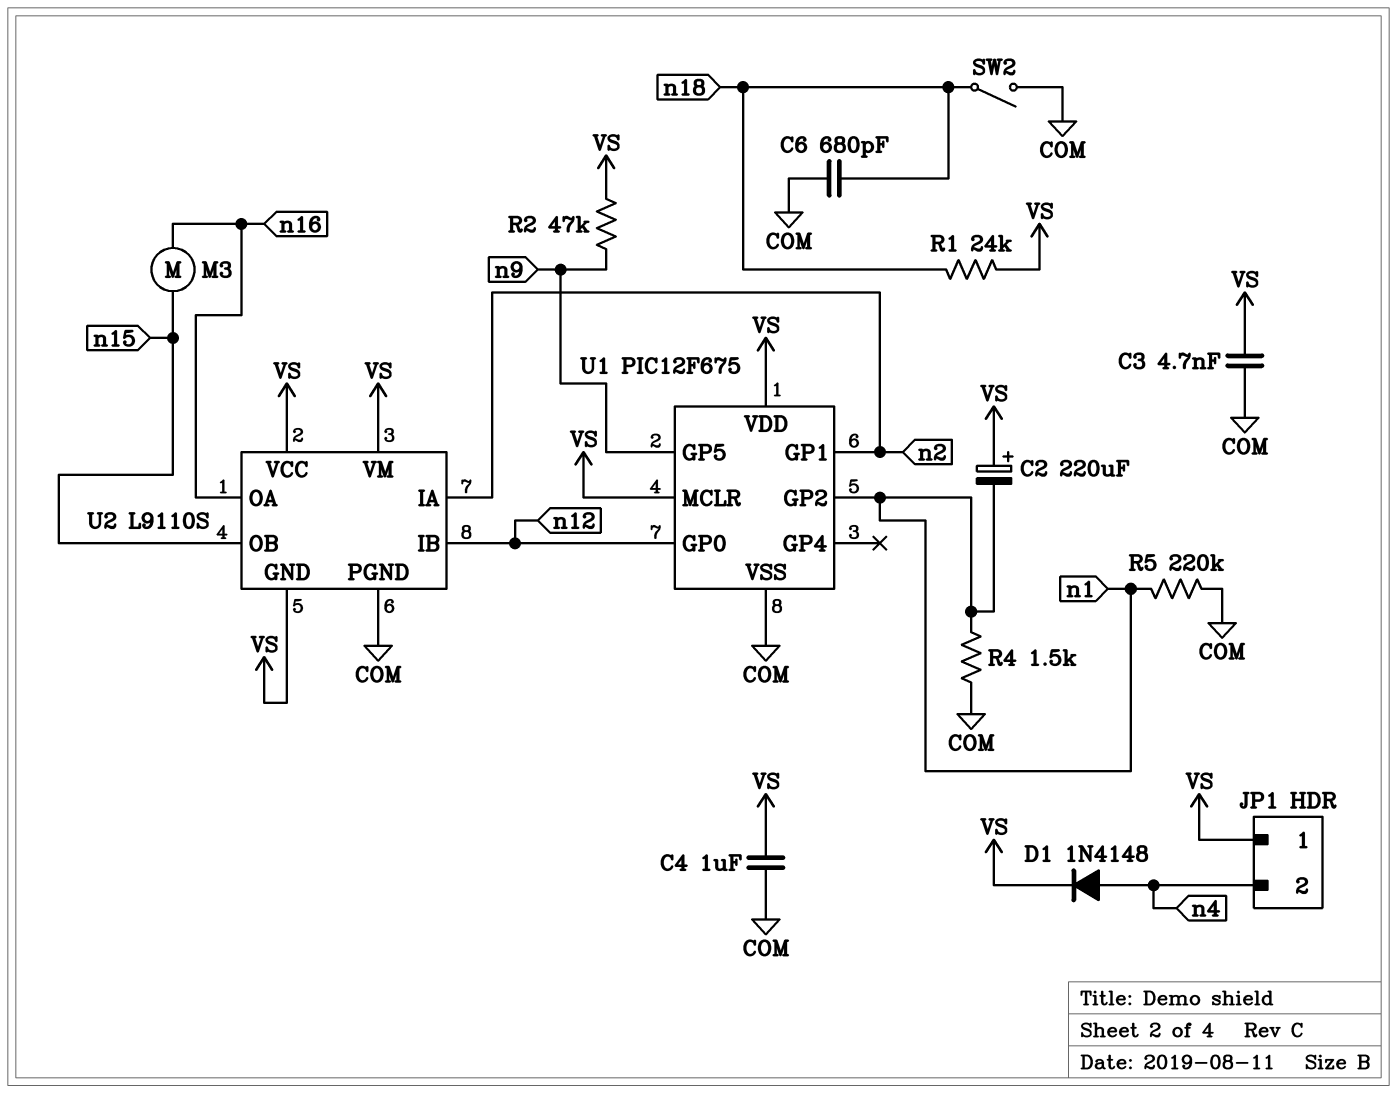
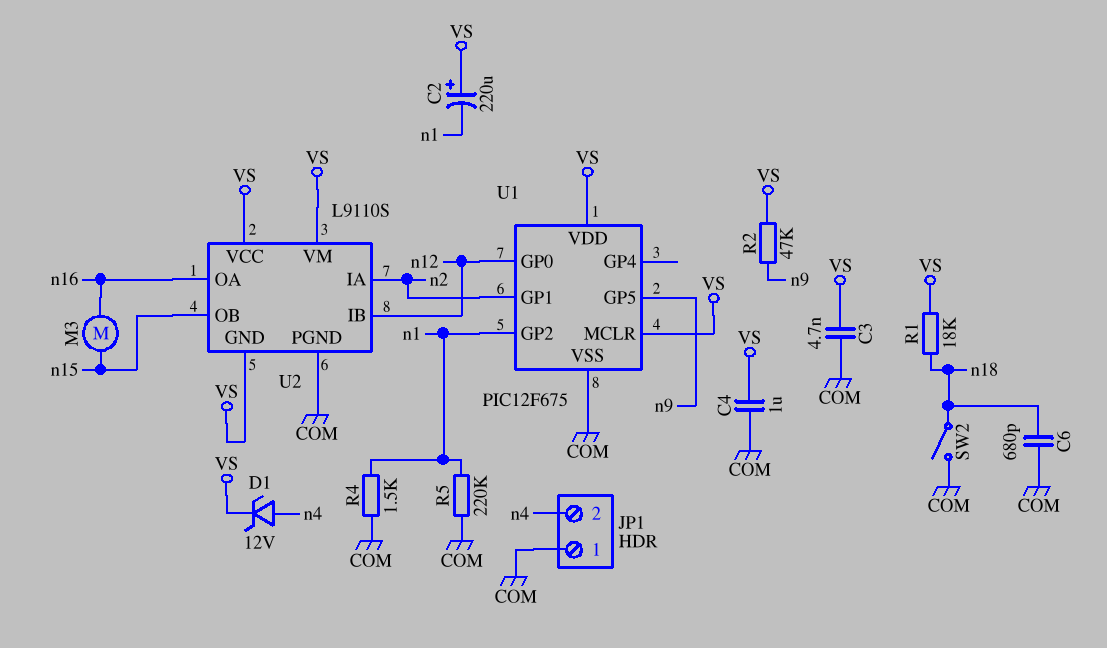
D1: diode 1N4148 (A n4, K VS) -> zener 12V (A n4, K VS)
JP1 pin 1: VS -> COM
R1: 24k (VS, n18) -> 18k (VS, n18)

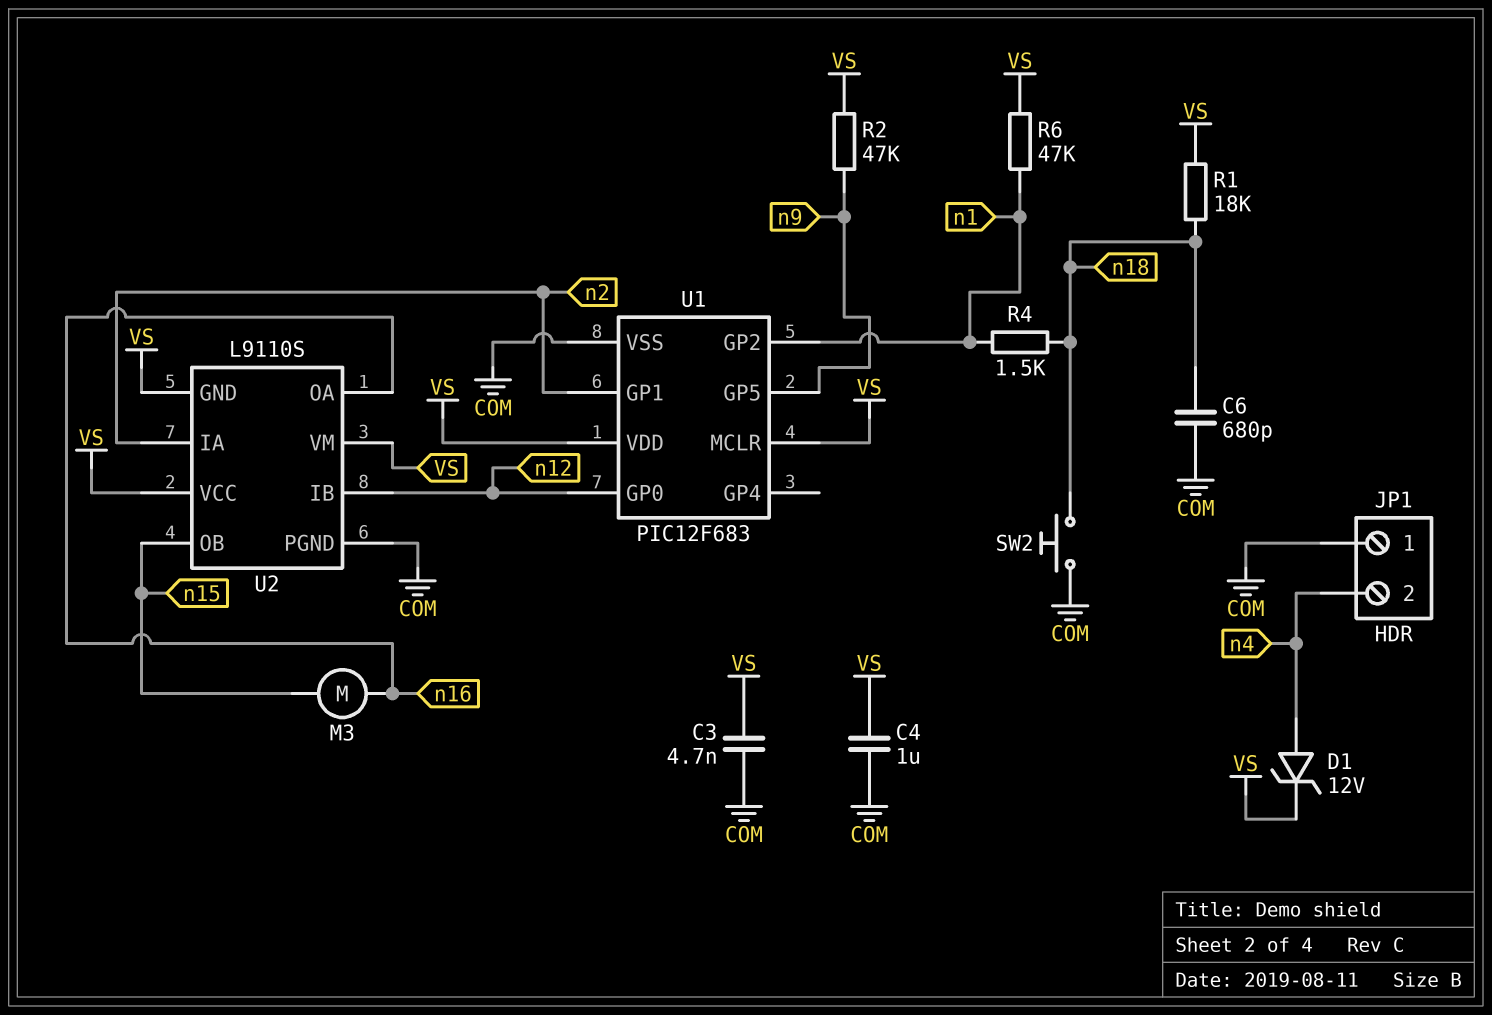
C2: 220uF (plus VS, minus n1) -> none
R4: 1.5k (COM, n1) -> 1.5k (n1, n18)
R5: 220k (COM, n1) -> none
R6: none -> 47k (VS, n1)
SW2: switch (COM, n18) -> button (COM, n18)
U1: PIC12F675 -> PIC12F683

